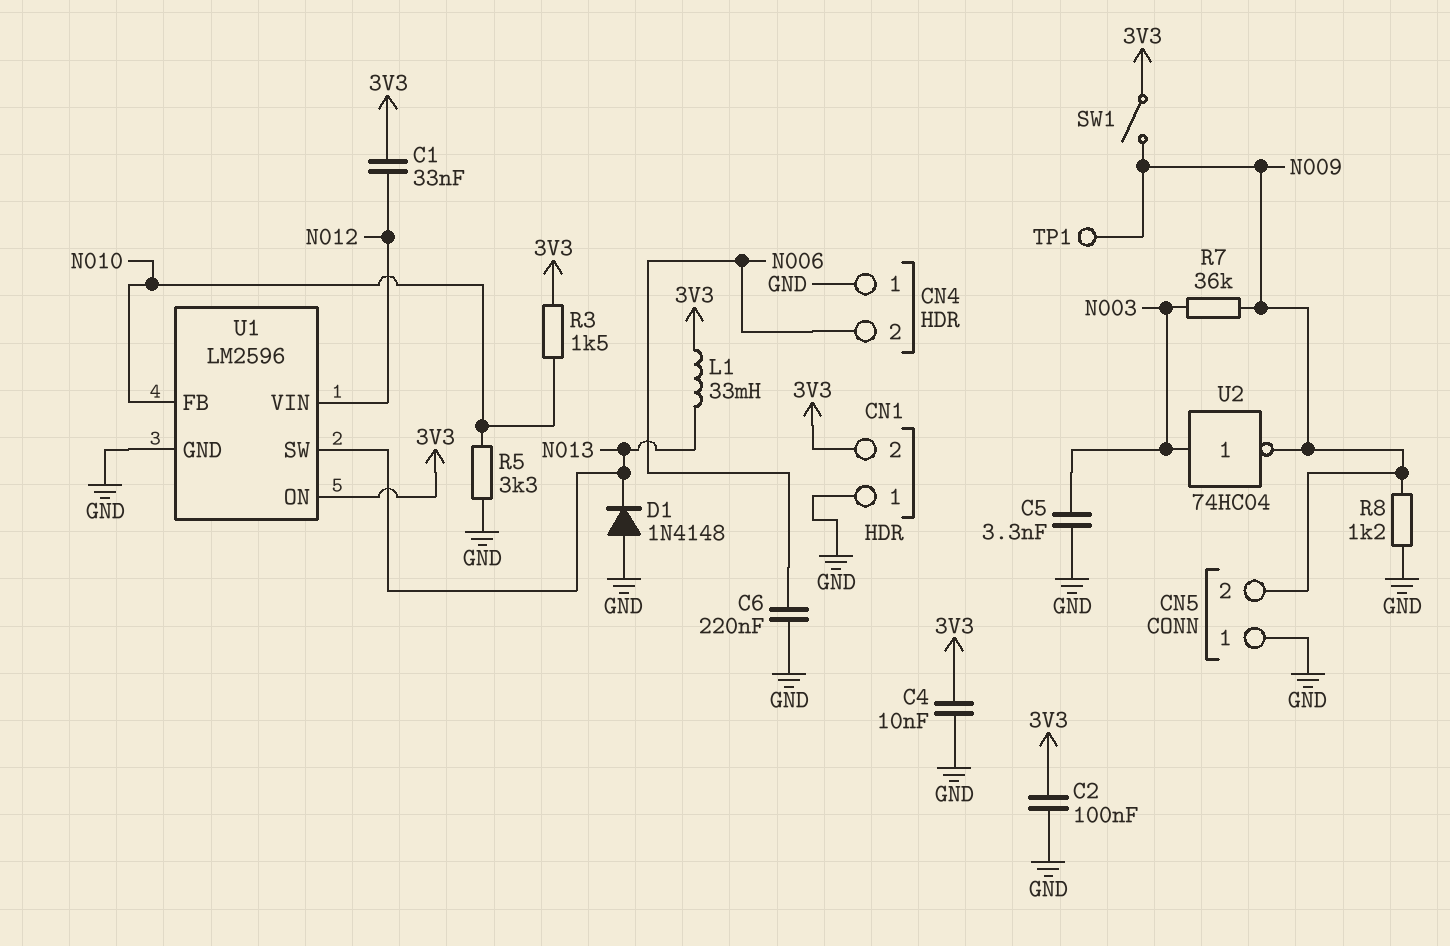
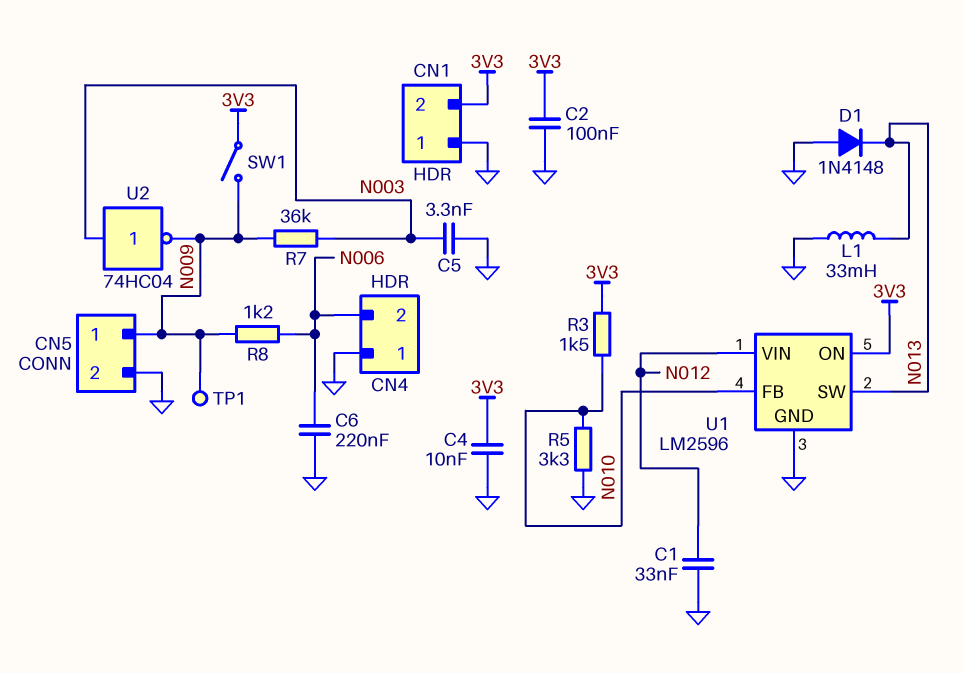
C1: 33nF (3V3, N012) -> 33nF (GND, N012)
CN5 pin 1: GND -> N009
CN5 pin 2: N009 -> GND
L1: 33mH (3V3, N013) -> 33mH (GND, N013)
R8: 1.2k (GND, N009) -> 1.2k (N006, N009)

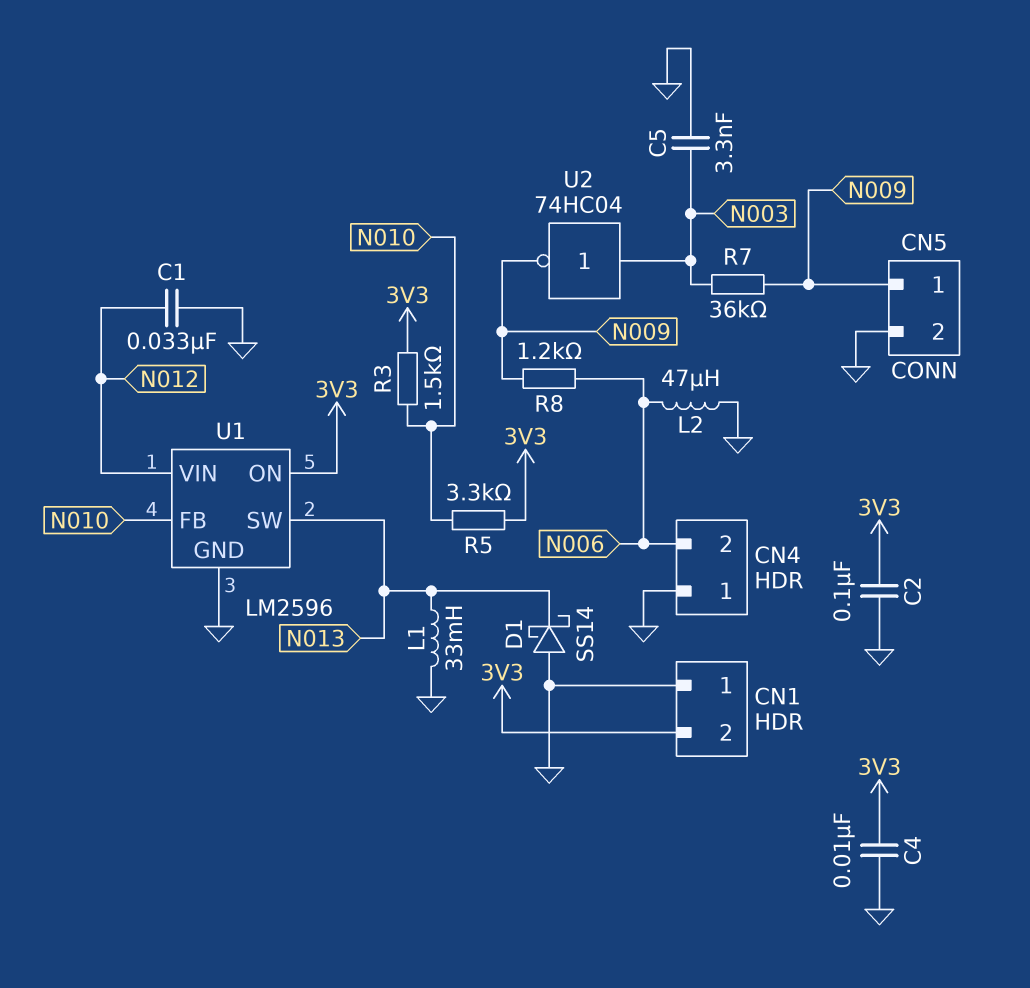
C6: 220nF (GND, N006) -> none
D1: diode 1N4148 (A GND, K N013) -> schottky SS14 (A GND, K N013)
L2: none -> 47uH (GND, N006)
R5: 3.3k (GND, N010) -> 3.3k (3V3, N010)
SW1: switch (3V3, N009) -> none
TP1: test point (N009) -> none

